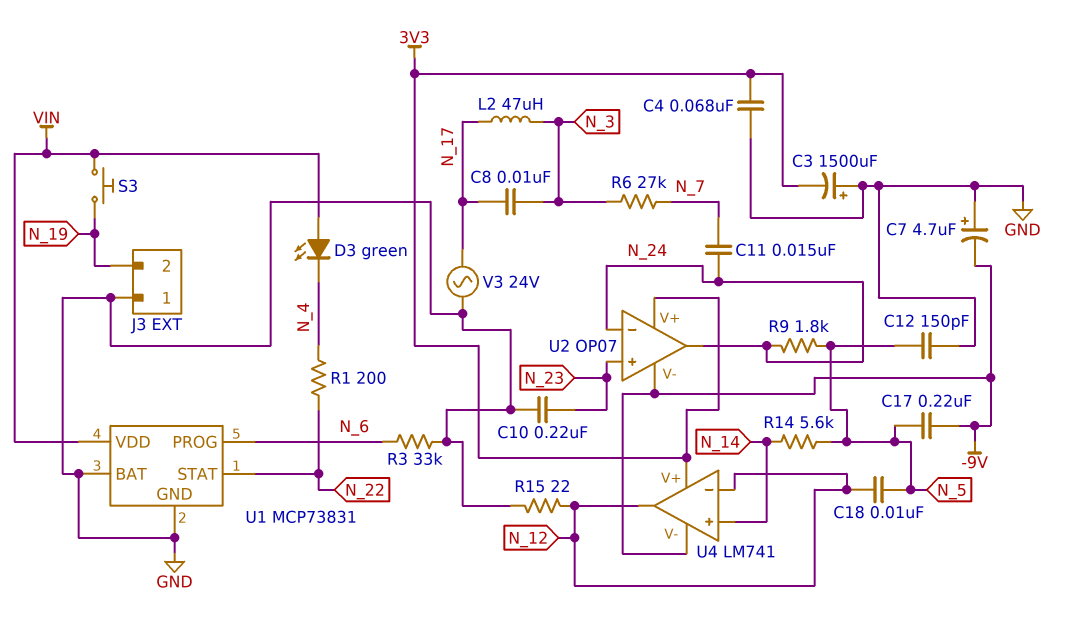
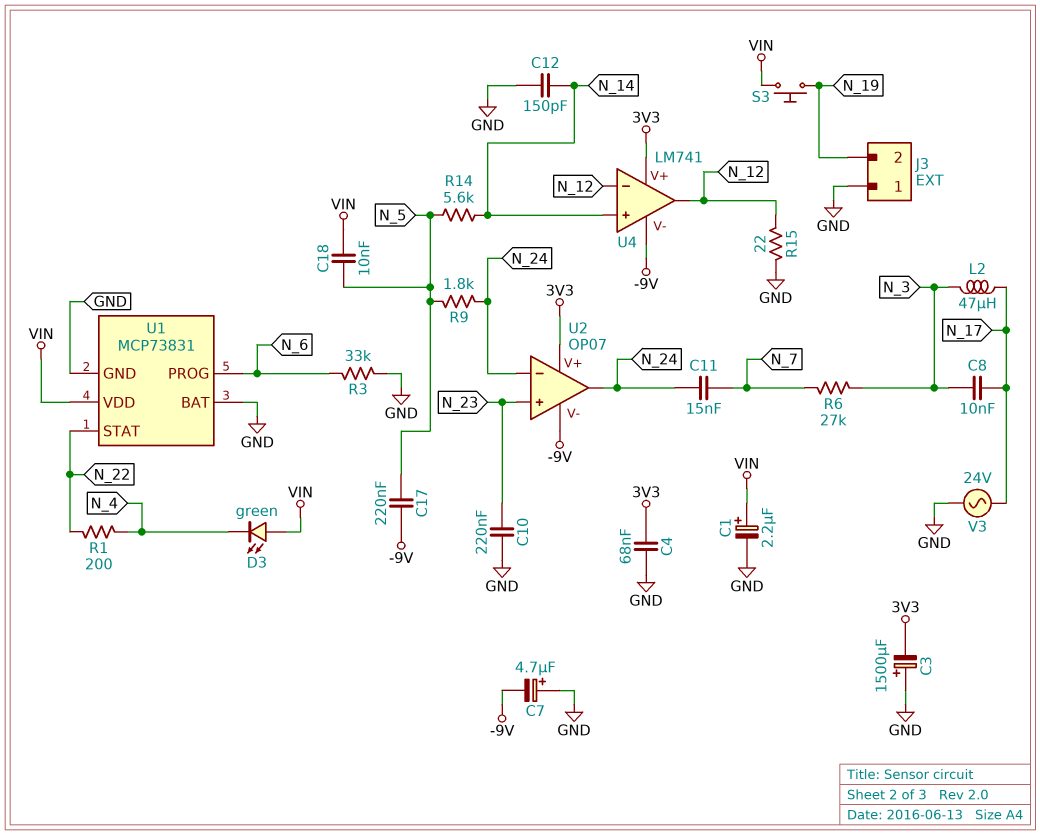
C1: none -> 2.2uF (plus VIN, minus GND)
C12: 150pF (GND, N_5) -> 150pF (GND, N_14)
C18: 10nF (N_5, N_12) -> 10nF (N_5, VIN)

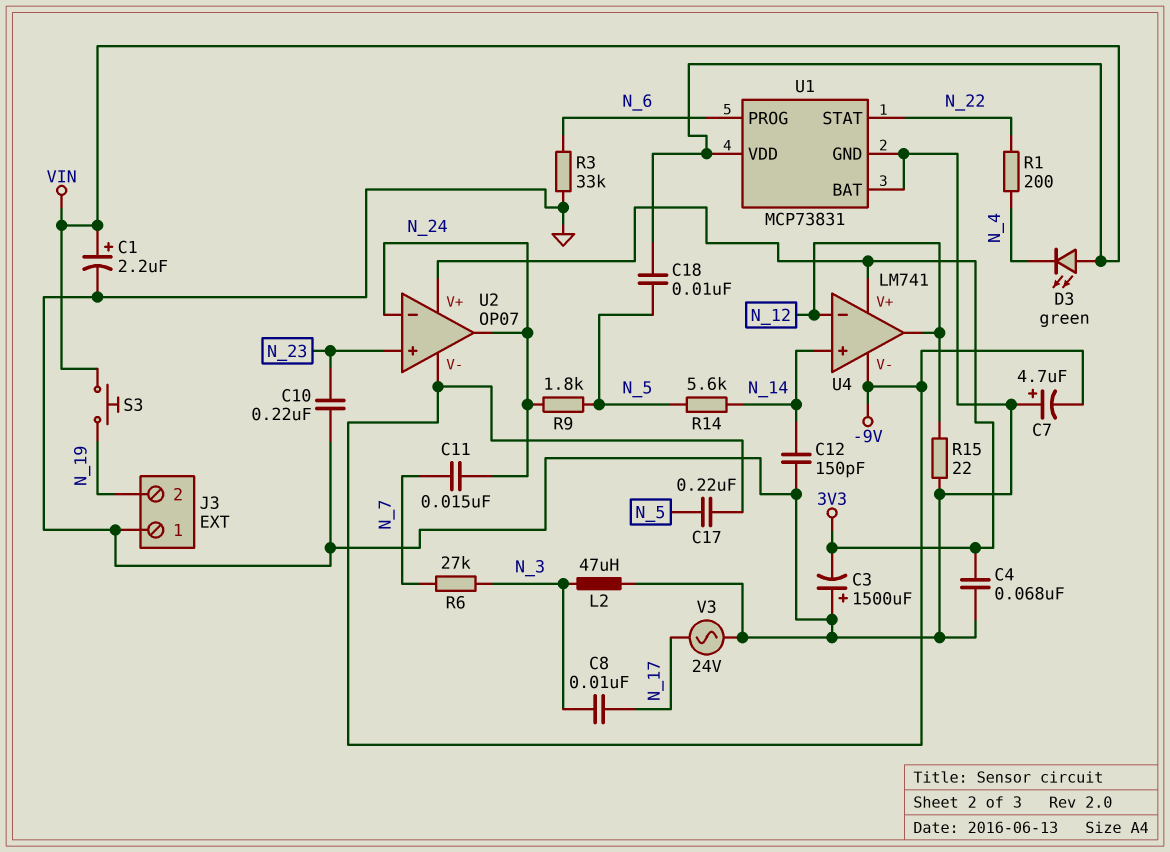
L2: 47uH (N_3, N_17) -> 47uH (GND, N_3)

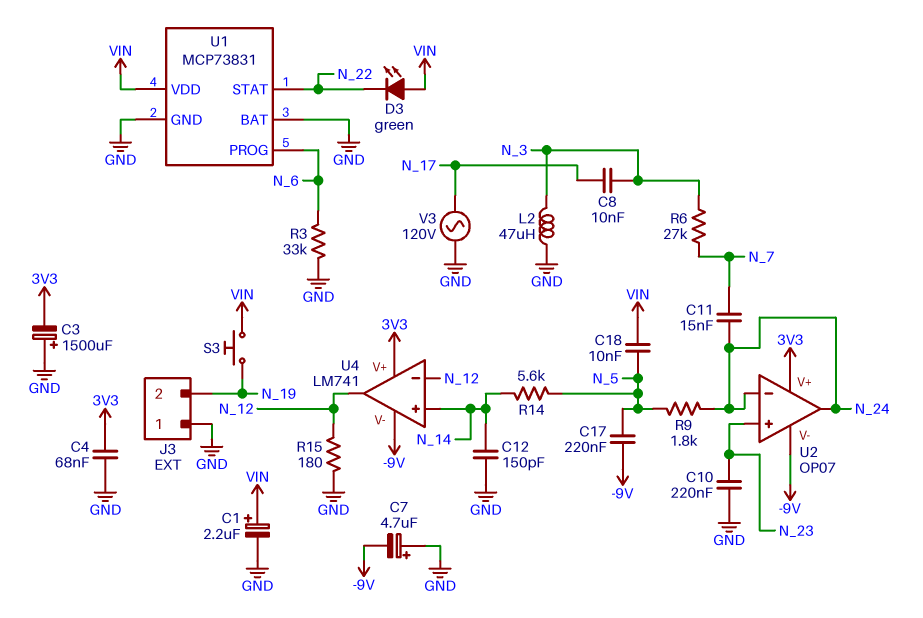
D3: LED green (A VIN, K N_4) -> LED green (A VIN, K N_22)
R1: 200 (N_4, N_22) -> none
R15: 22 (GND, N_12) -> 180 (GND, N_12)
V3: AC 24V (GND, N_17) -> AC 120V (GND, N_17)

